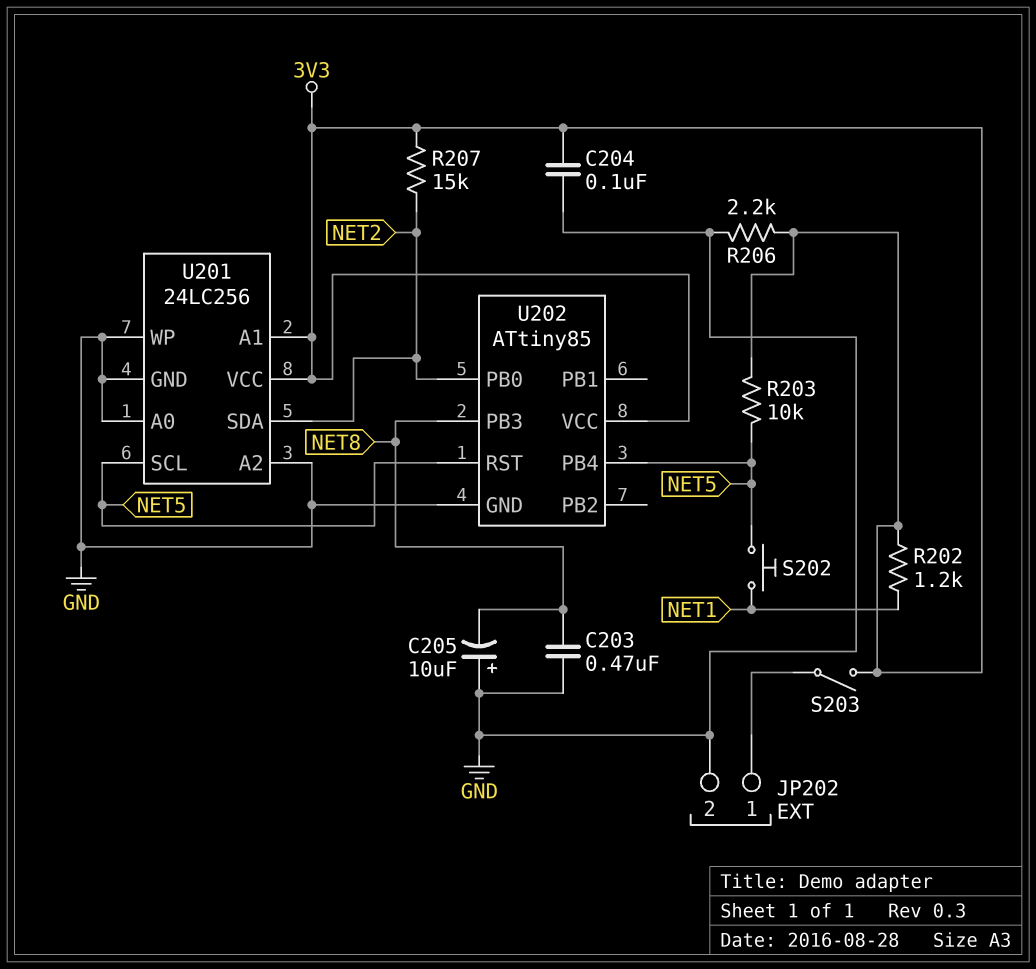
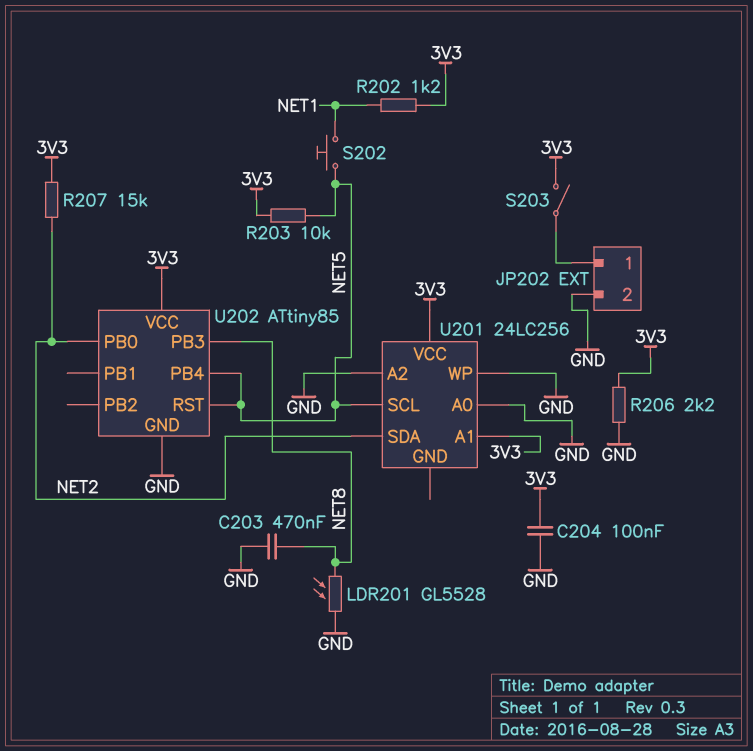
C205: 10uF (plus GND, minus NET8) -> none
LDR201: none -> GL5528 (GND, NET8)
U201 pin GND: GND -> none

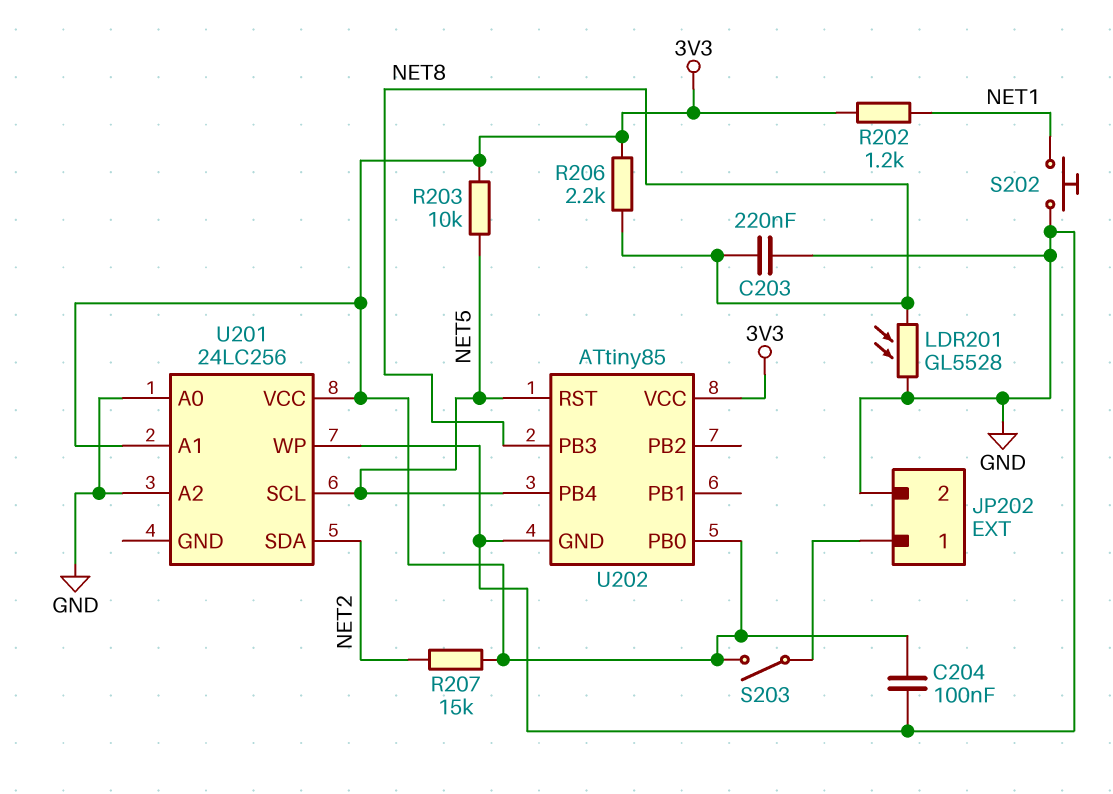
C203: 470nF (GND, NET8) -> 220nF (GND, NET8)
R206: 2.2k (3V3, GND) -> 2.2k (3V3, NET8)
S202: button (NET1, NET5) -> button (GND, NET1)
U202 pin PB0: NET2 -> 3V3

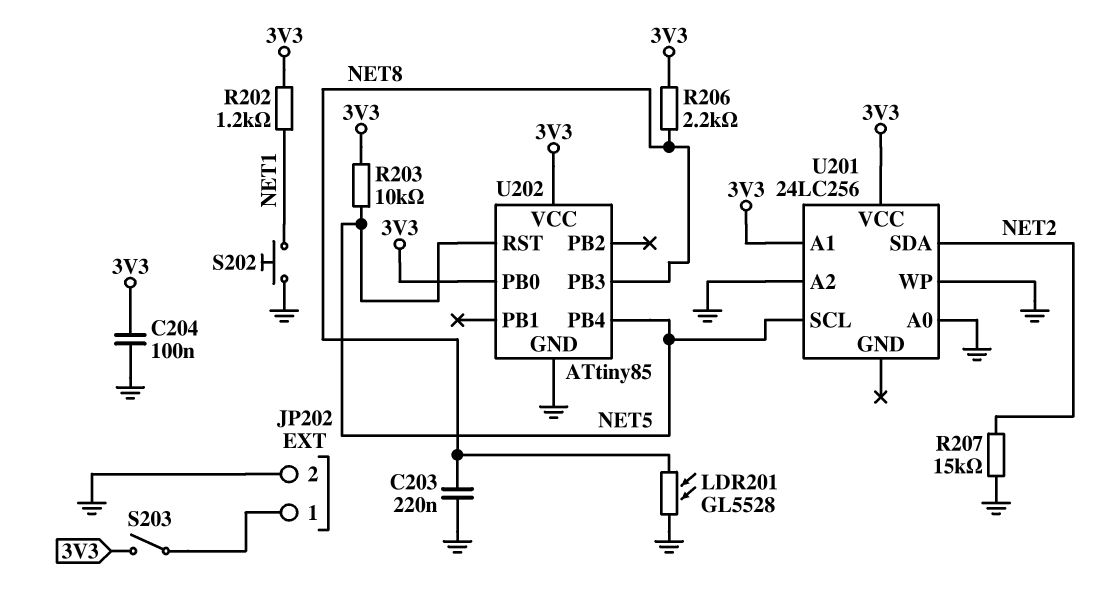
R207: 15k (3V3, NET2) -> 15k (GND, NET2)

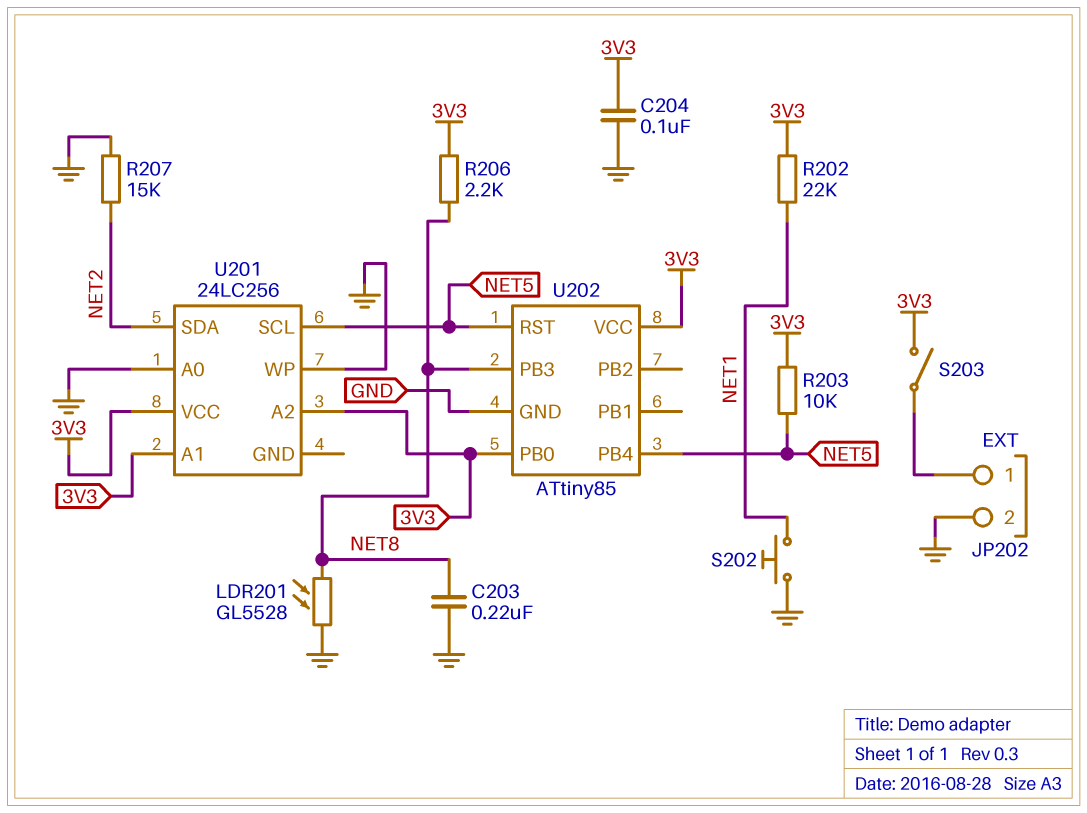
R202: 1.2k (3V3, NET1) -> 22k (3V3, NET1)
U201 pin A2: GND -> 3V3

